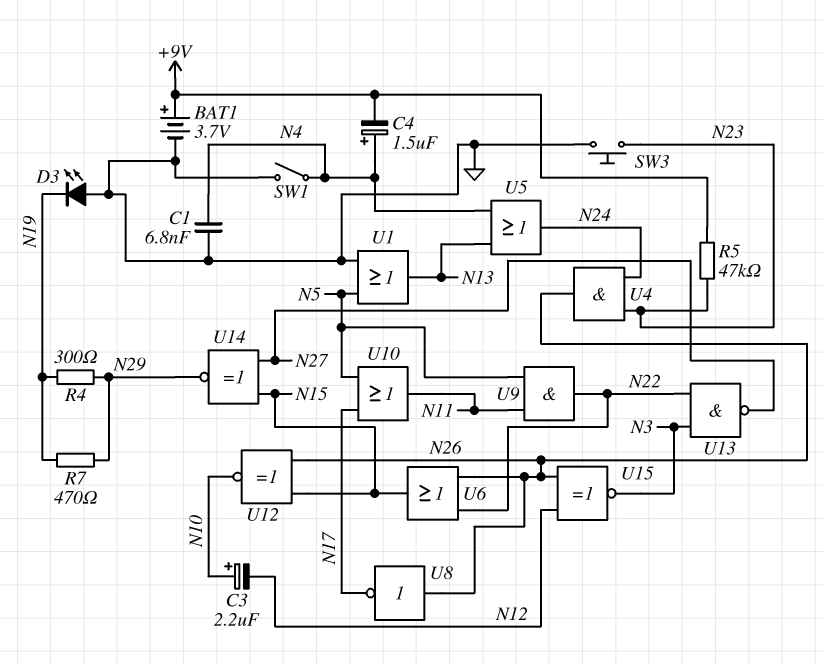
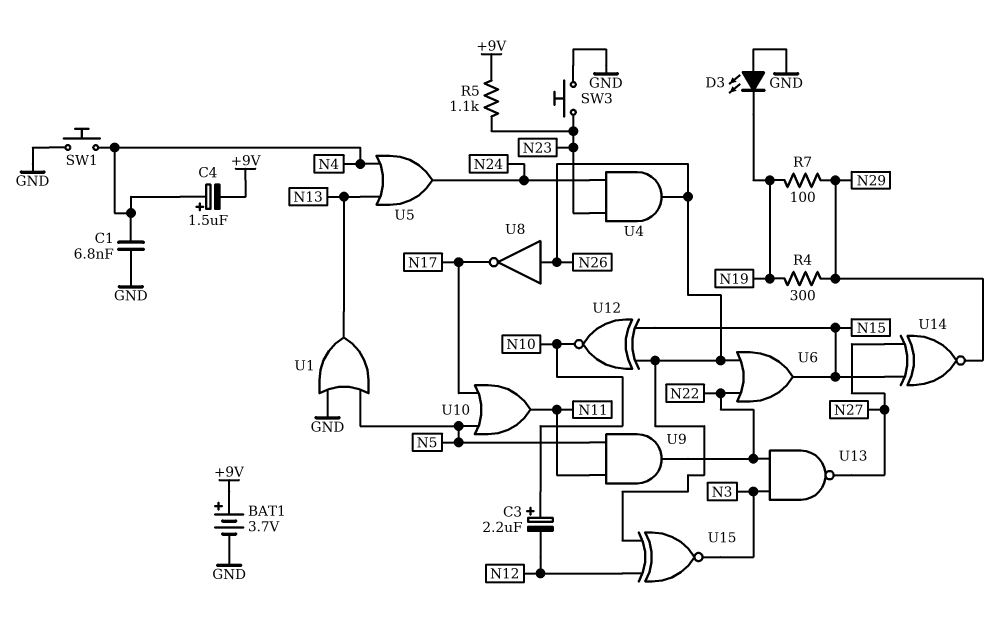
R5: 47k (+9V, N23) -> 1.1k (+9V, N23)
R7: 470 (N19, N29) -> 100 (N19, N29)
SW1: switch (GND, N4) -> button (GND, N4)

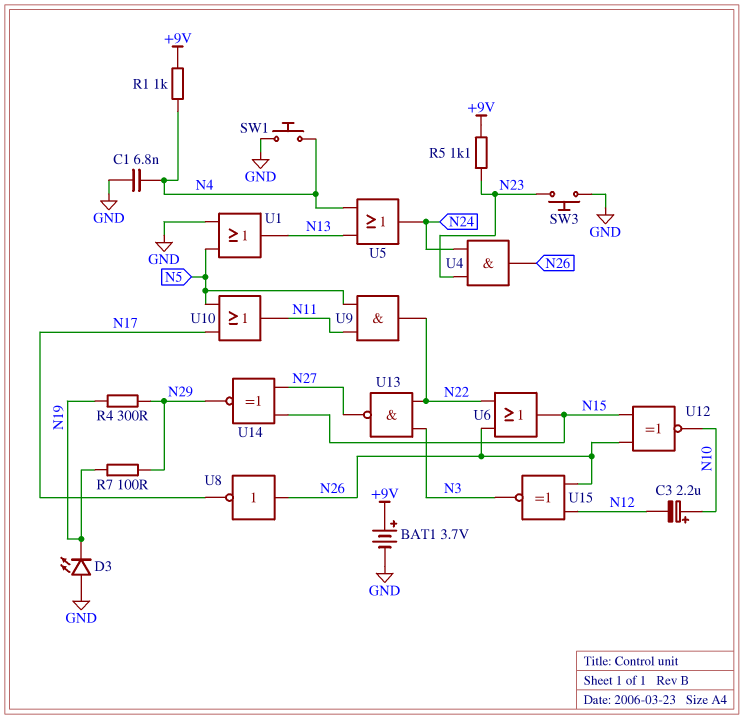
C4: 1.5uF (plus N4, minus +9V) -> none
R1: none -> 1k (+9V, N4)

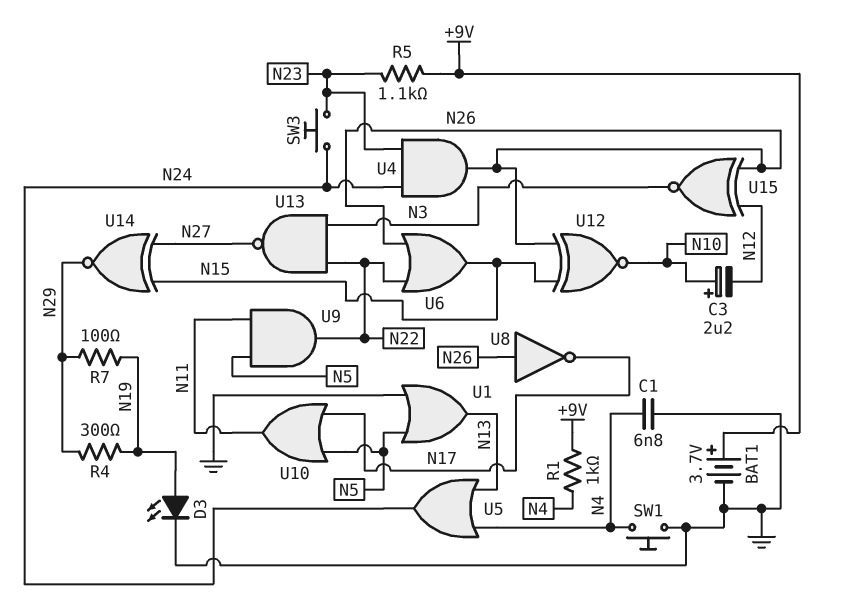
D3: LED (A GND, K N19) -> LED (A N19, K GND)
SW3: button (GND, N23) -> button (N23, N24)

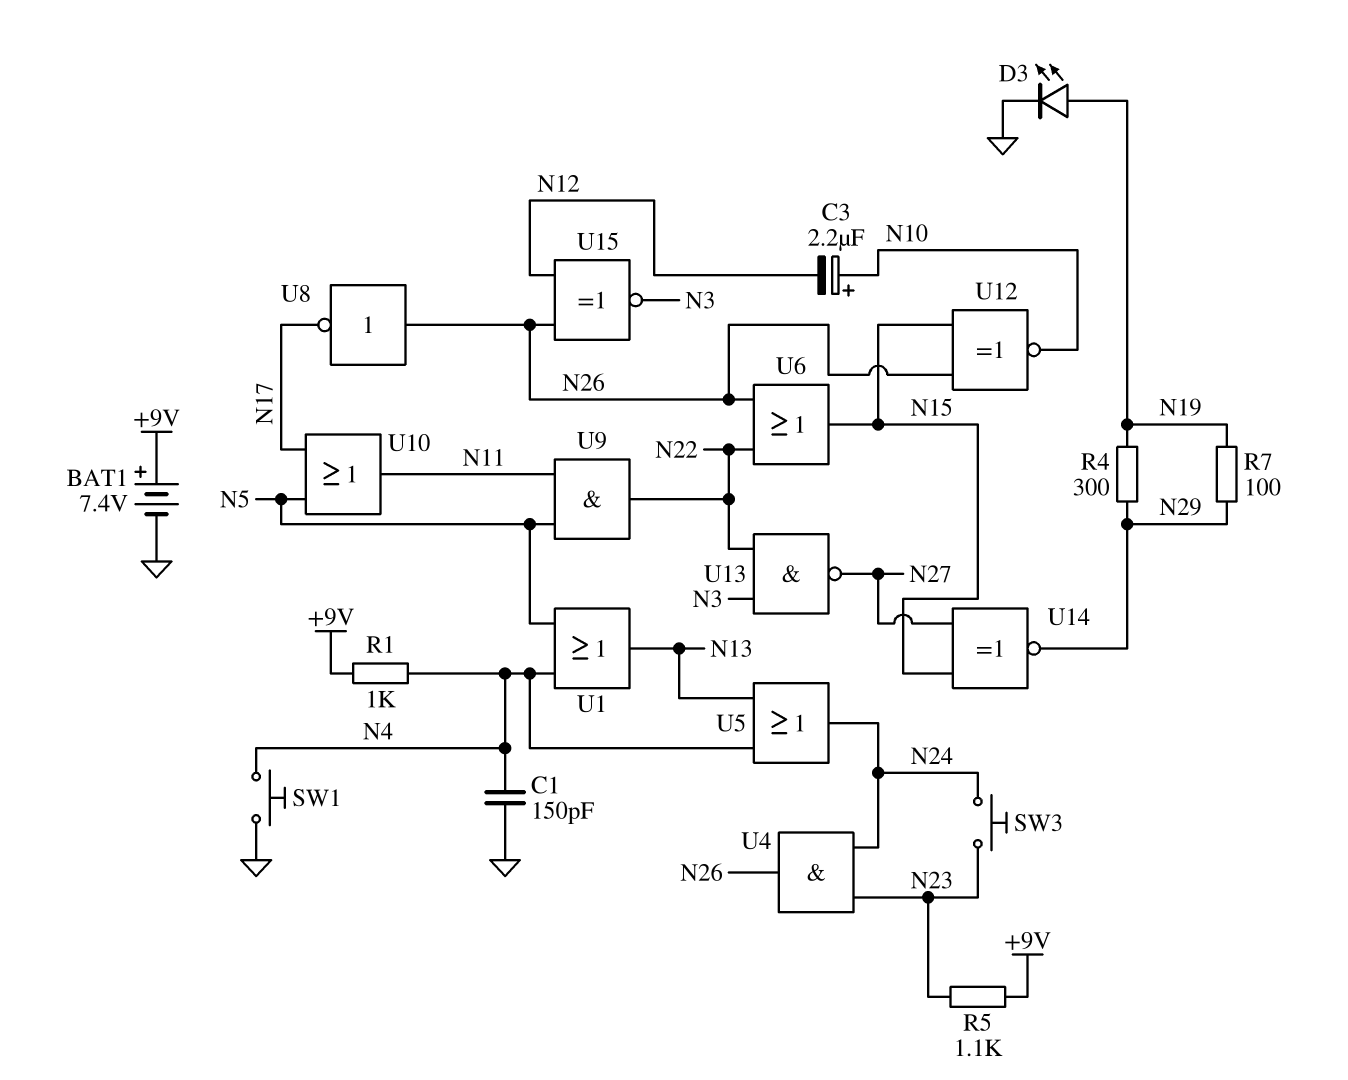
BAT1: 3.7V (plus +9V, minus GND) -> 7.4V (plus +9V, minus GND)
C1: 6.8nF (GND, N4) -> 150pF (GND, N4)
U1: OR (in GND, in N5, out N13) -> OR (in N4, in N5, out N13)

